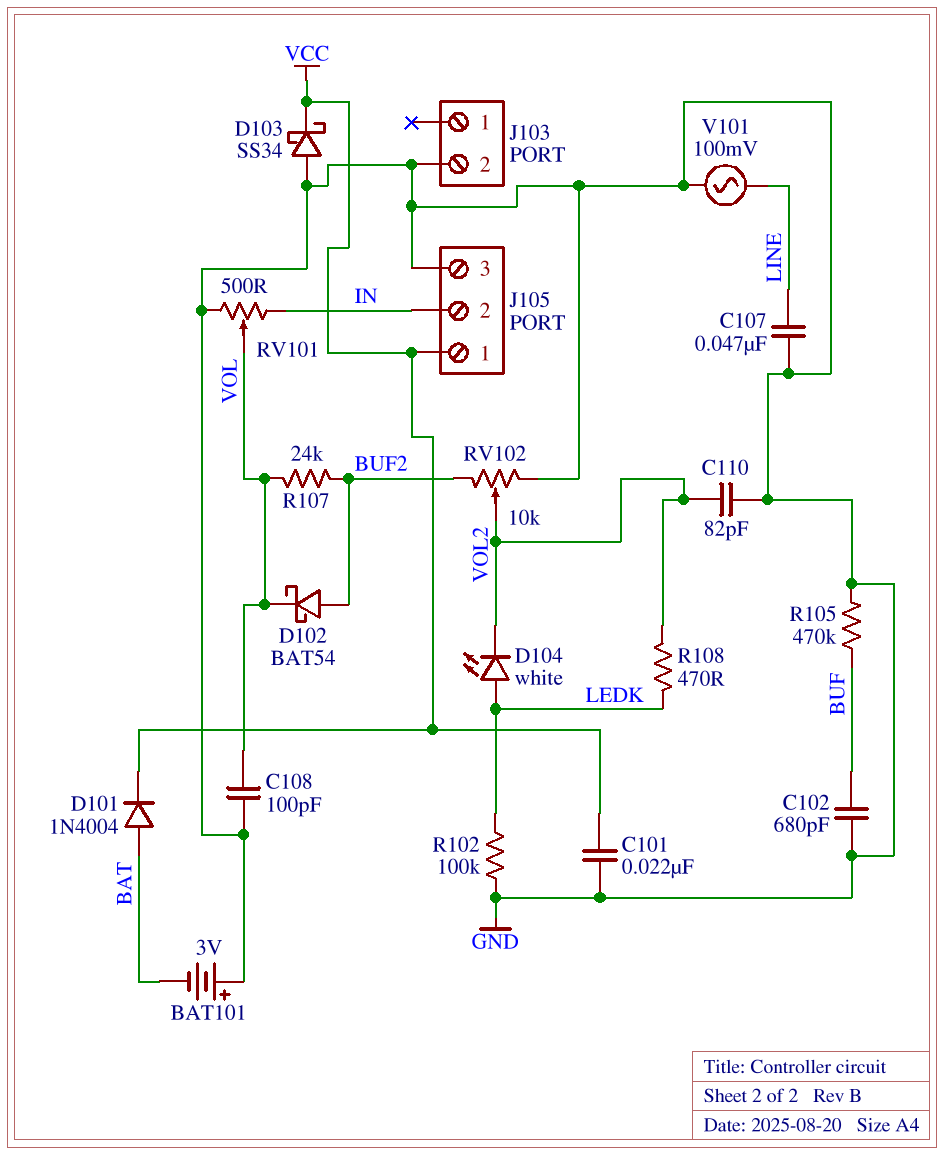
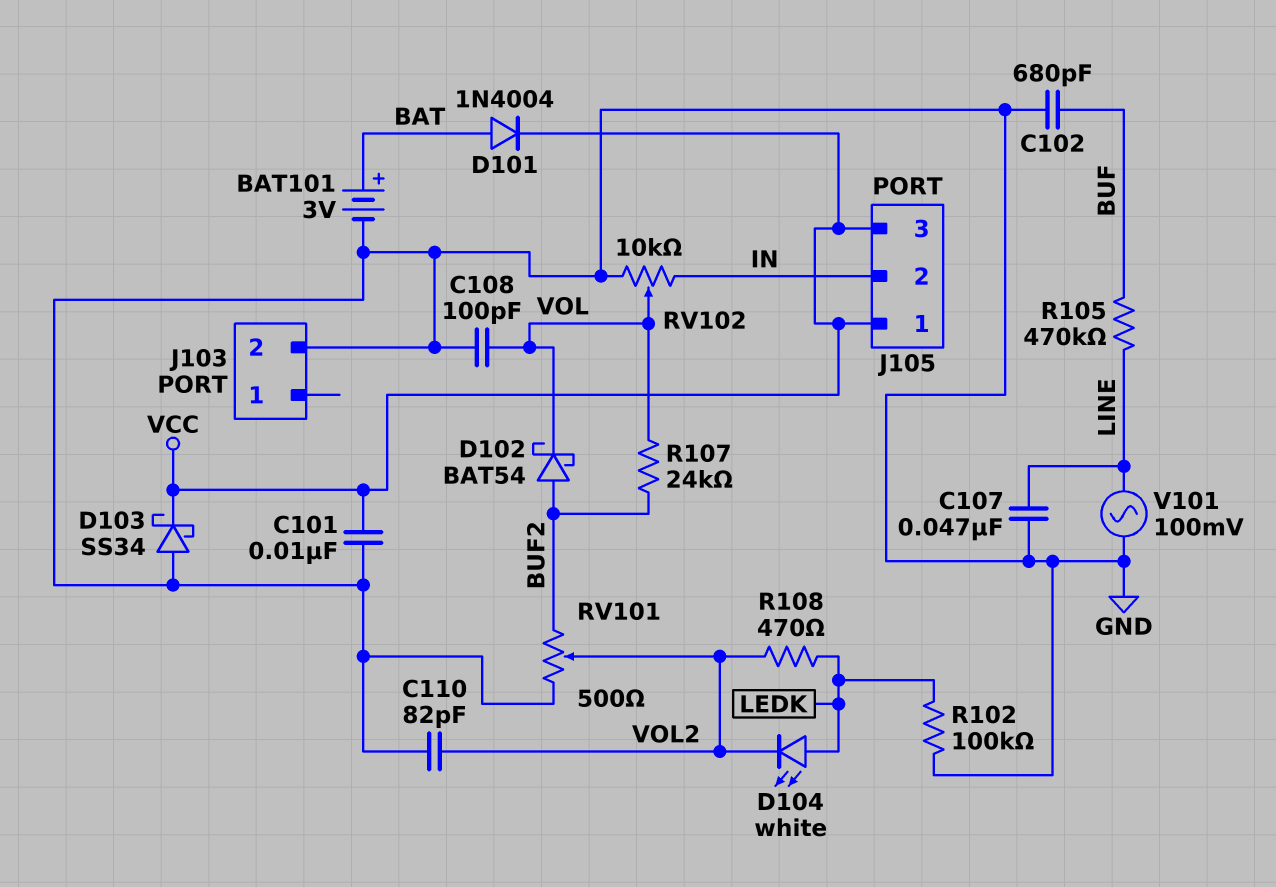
BAT101: 3V (plus GND, minus BAT) -> 3V (plus BAT, minus GND)
C101: 22nF (GND, VCC) -> 10nF (GND, VCC)
J105 pin 3: GND -> VCC
R105: 470k (BUF, GND) -> 470k (BUF, LINE)
RV101: 500 (GND, IN, wiper VOL) -> 500 (BUF2, GND, wiper VOL2)
RV102: 10k (BUF2, GND, wiper VOL2) -> 10k (GND, IN, wiper VOL)

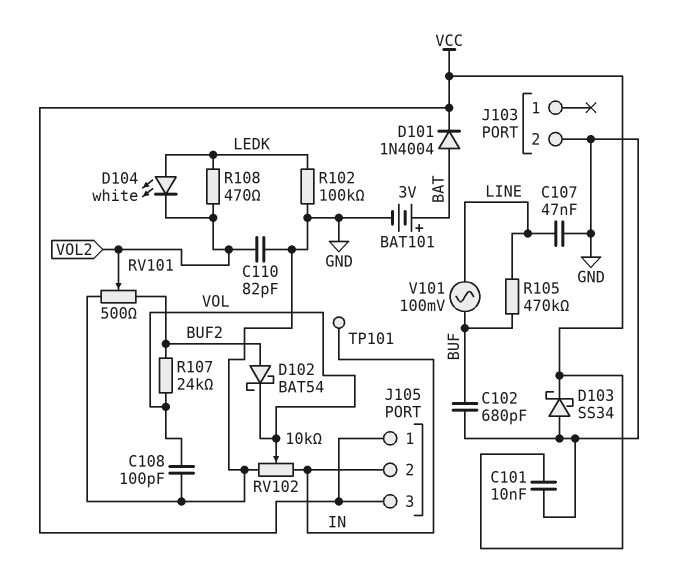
TP101: none -> test point (IN)
V101: AC 100mV (GND, LINE) -> AC 100mV (BUF, LINE)

